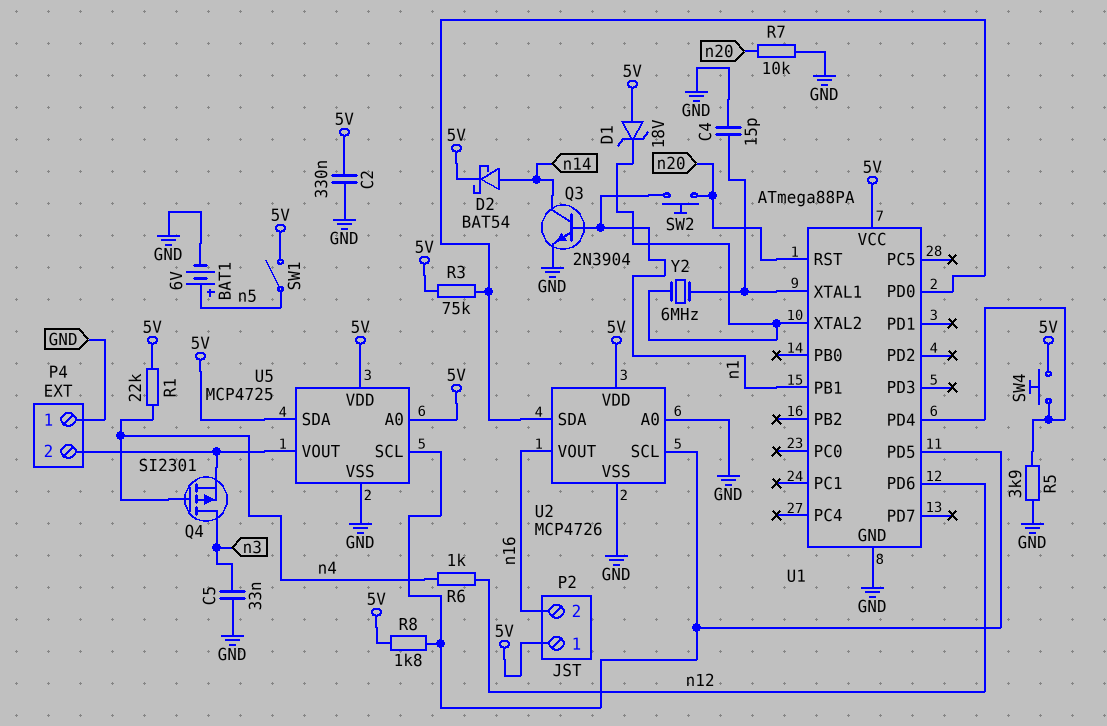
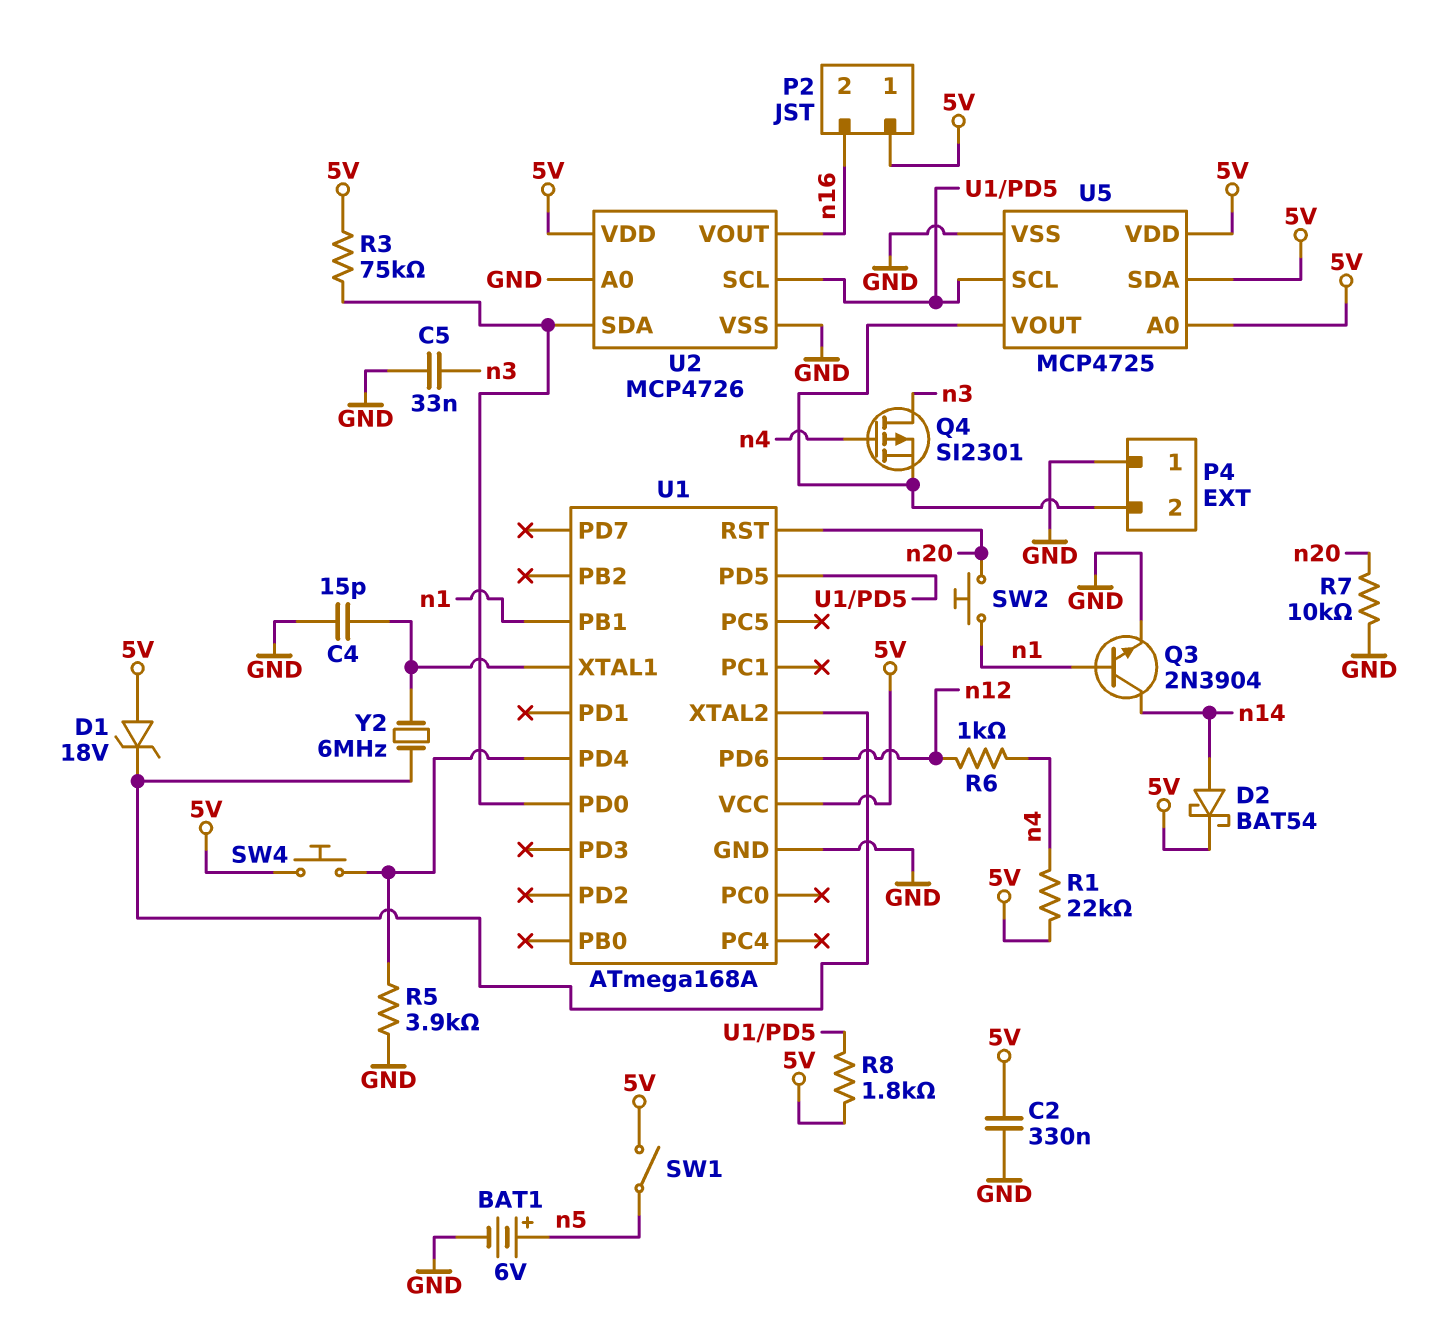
U1: ATmega88PA -> ATmega168A

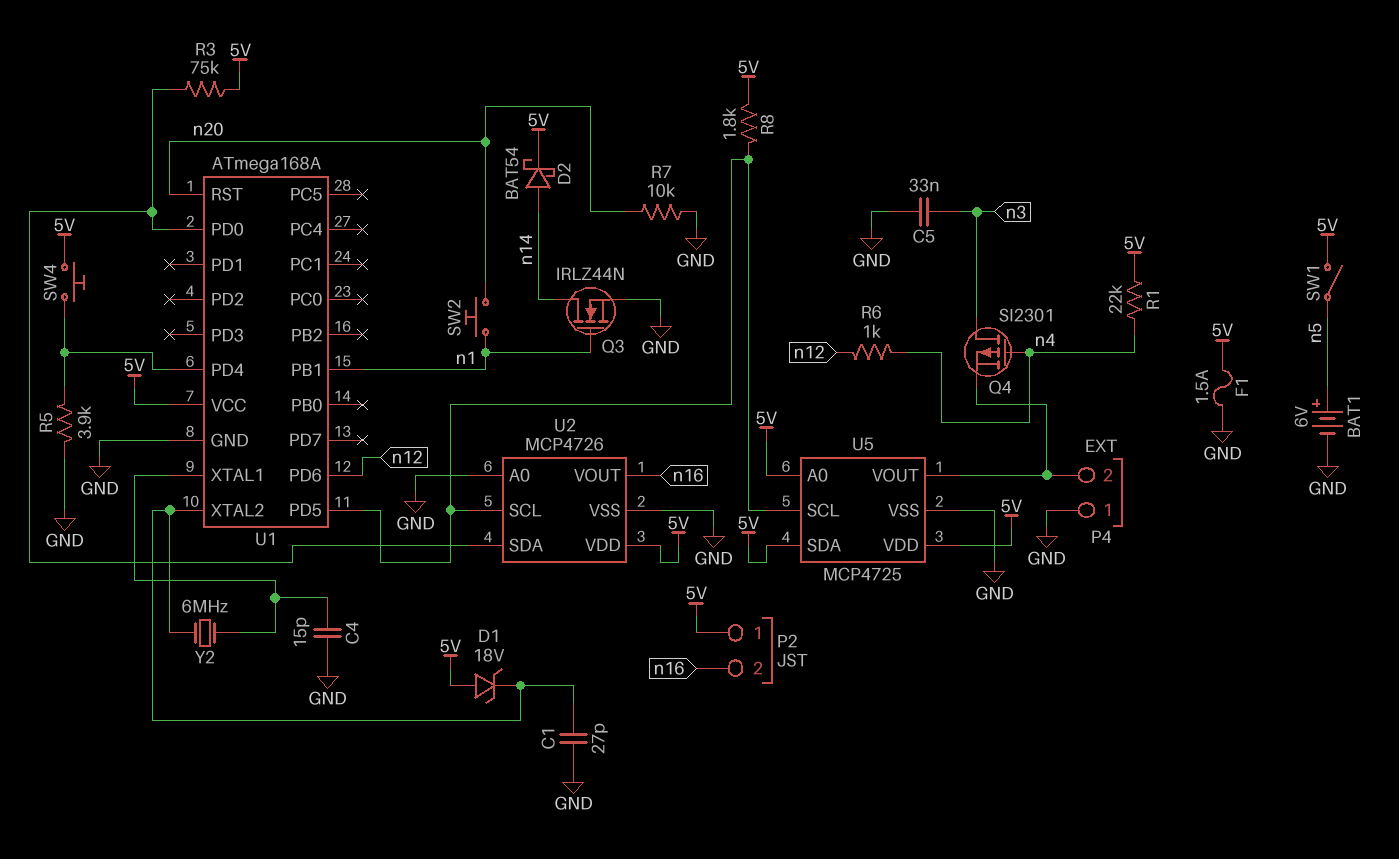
C1: none -> 27pF (GND, U1/XTAL2)
C2: 330nF (5V, GND) -> none
F1: none -> 1.5A (5V, GND)
Q3: NPN 2N3904 (B n1, C n14, E GND) -> NMOS IRLZ44N (G n1, D n14, S GND)

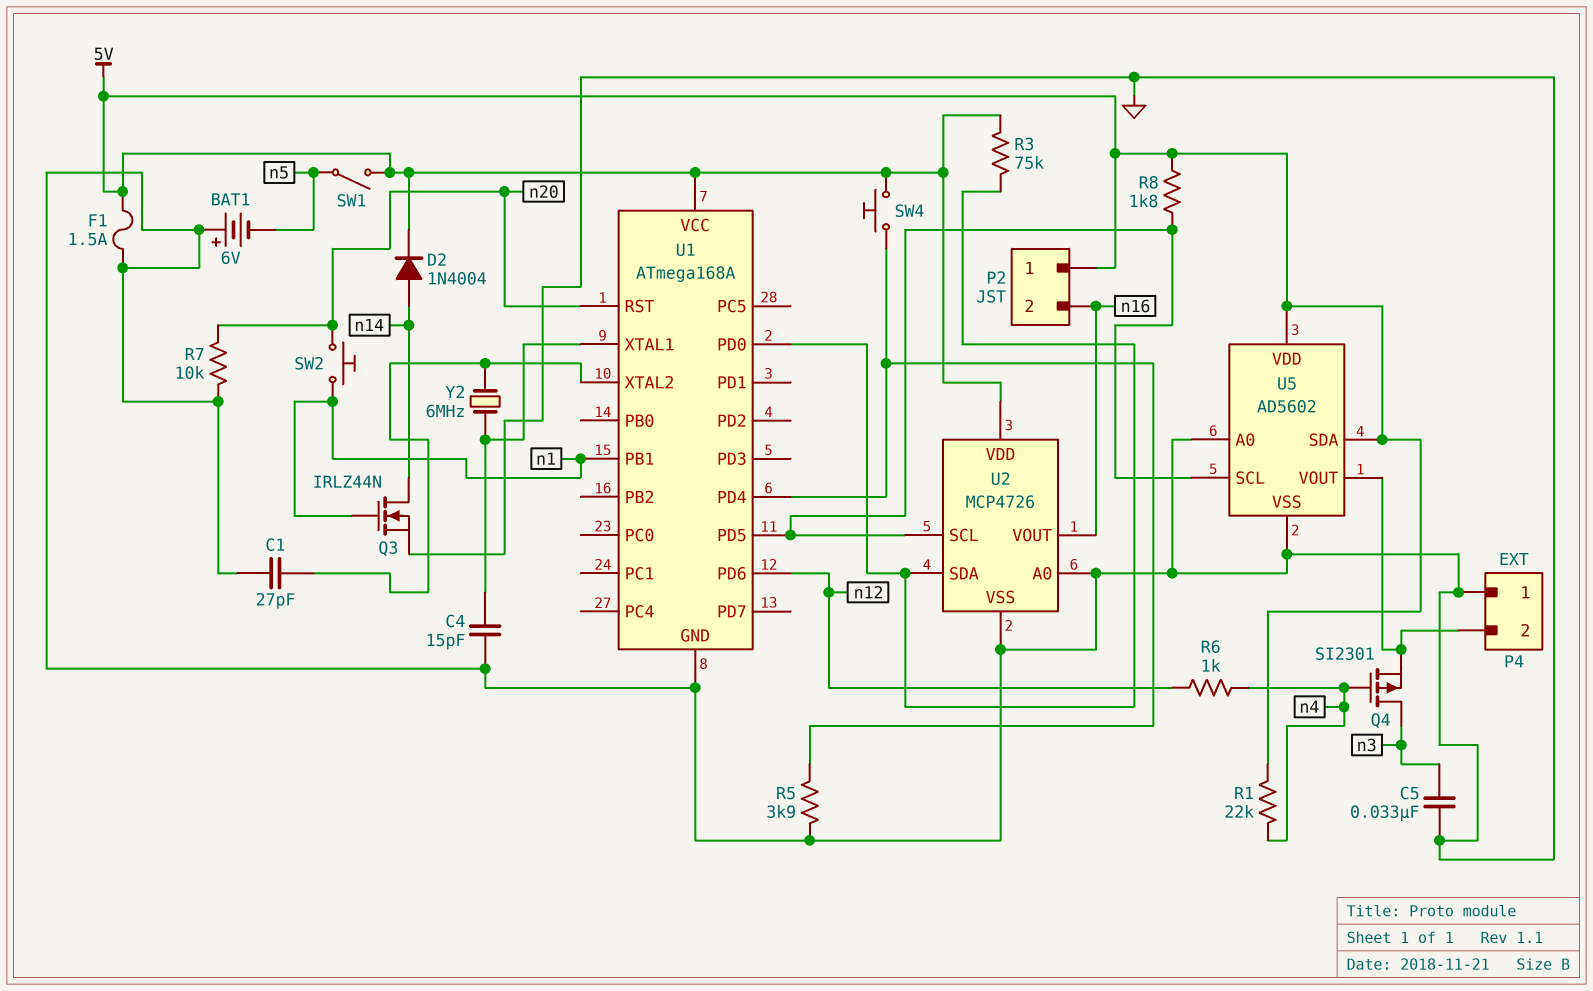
BAT1: 6V (plus n5, minus GND) -> 6V (plus GND, minus n5)
D1: zener 18V (A 5V, K U1/XTAL2) -> none
D2: schottky BAT54 (A n14, K 5V) -> diode 1N4004 (A n14, K 5V)
U5: MCP4725 -> AD5602
U5 pin A0: 5V -> GND

